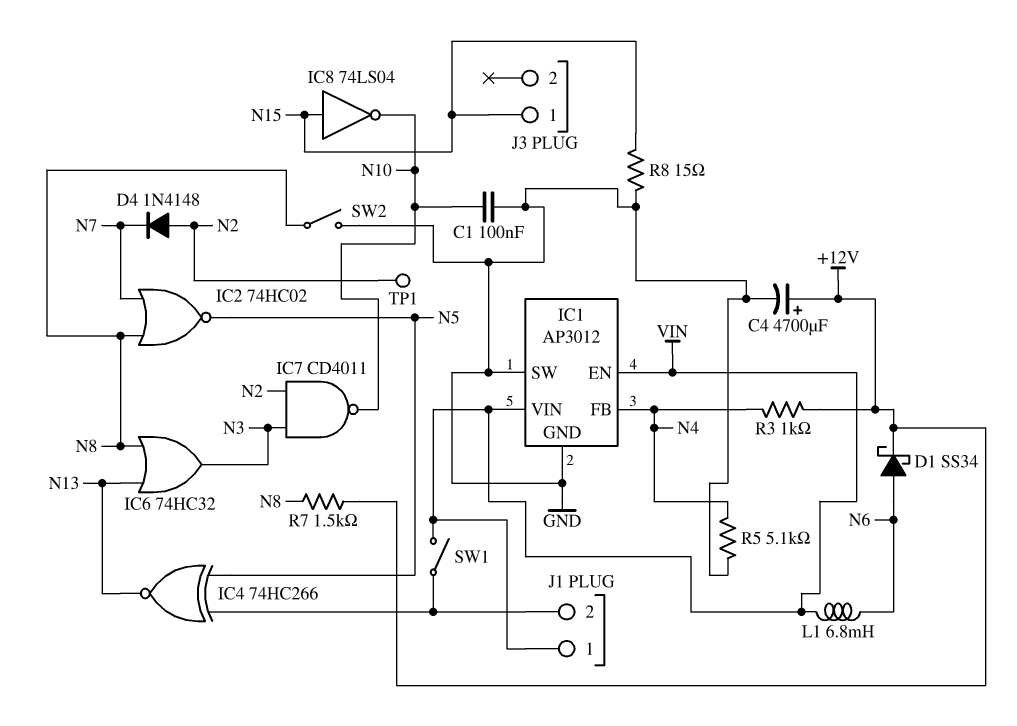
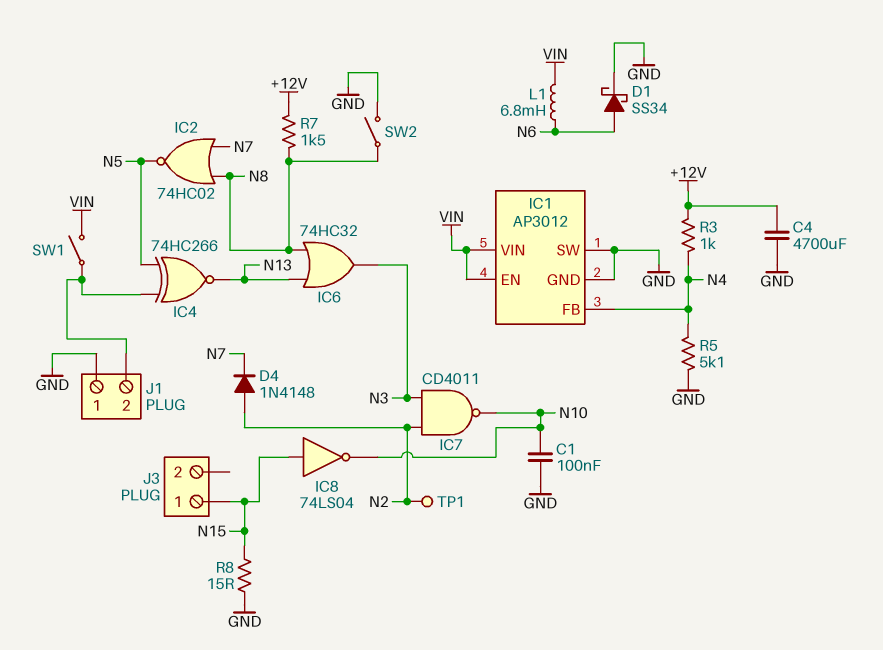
C4: 4700uF (plus +12V, minus GND) -> 4700uF (+12V, GND)
D1: schottky SS34 (A N6, K +12V) -> schottky SS34 (A N6, K GND)
J1 pin 1: VIN -> GND

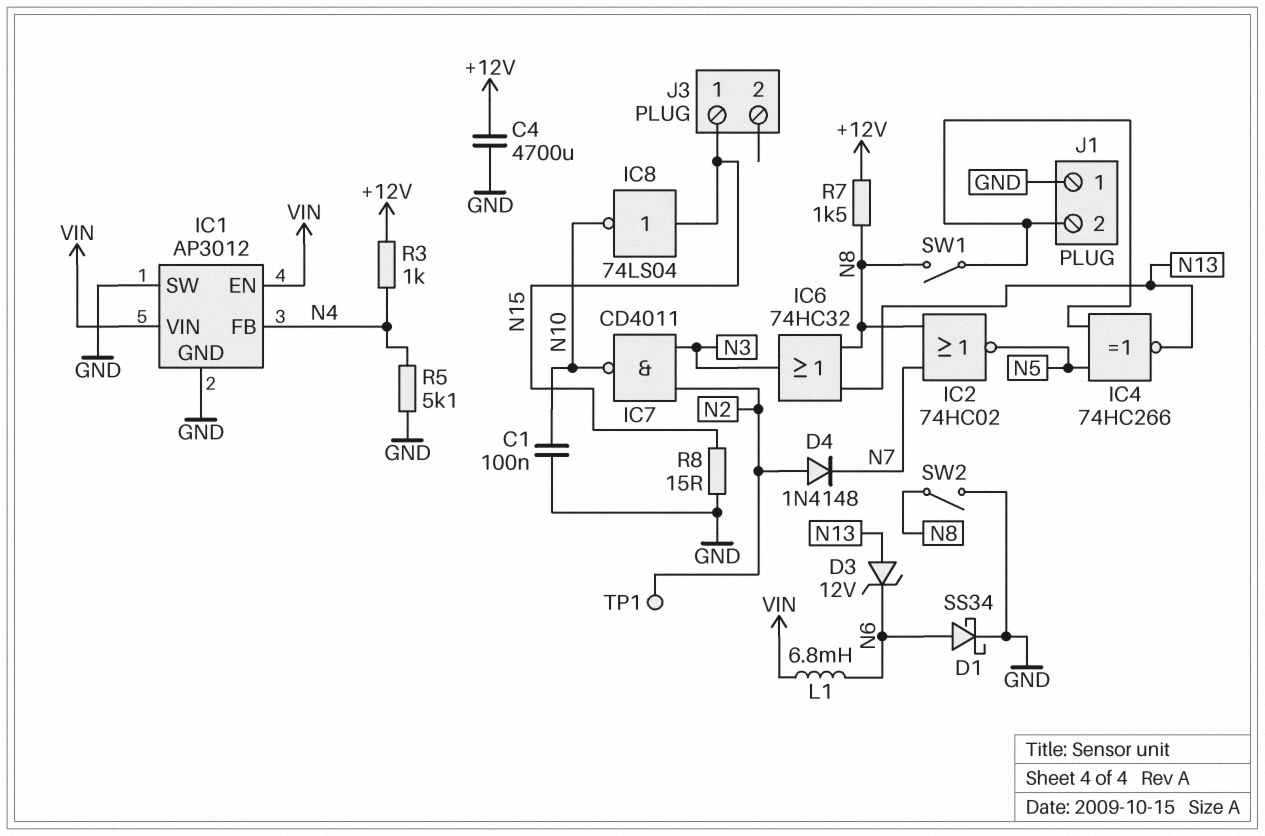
D3: none -> zener 12V (A N13, K N6)
SW1: switch (J1/2, VIN) -> switch (J1/2, N8)

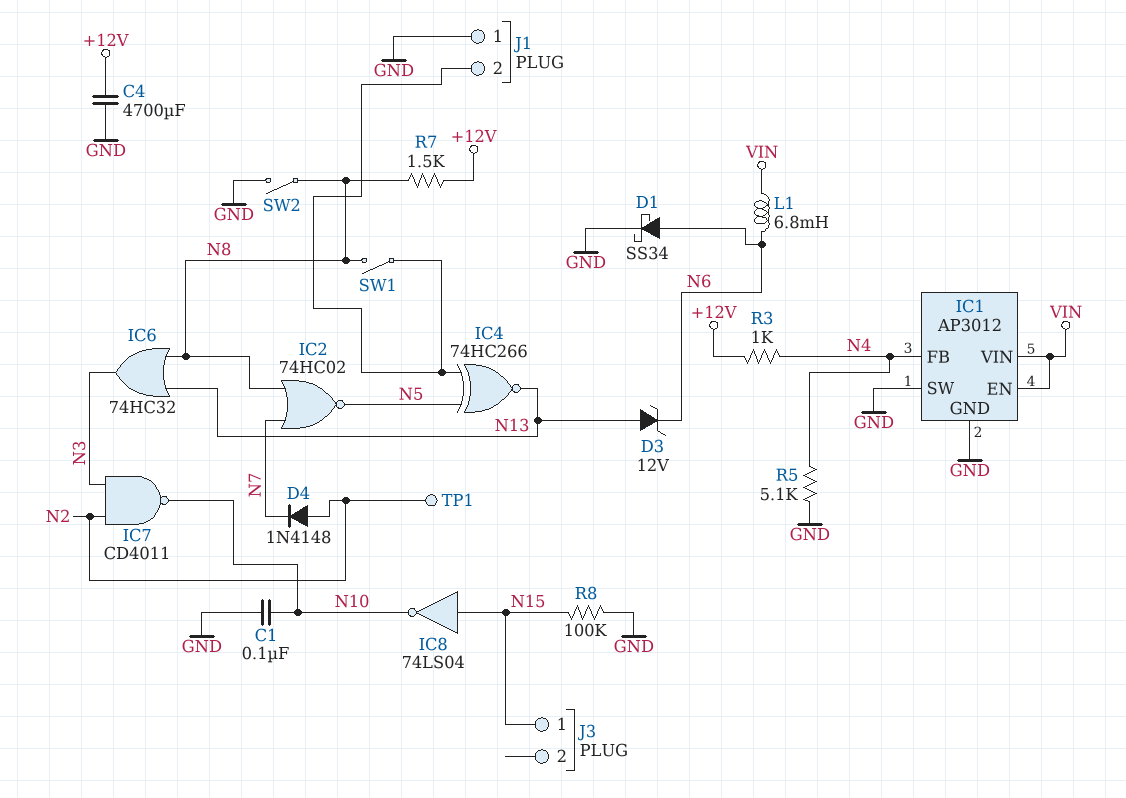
R8: 15 (GND, N15) -> 100k (GND, N15)

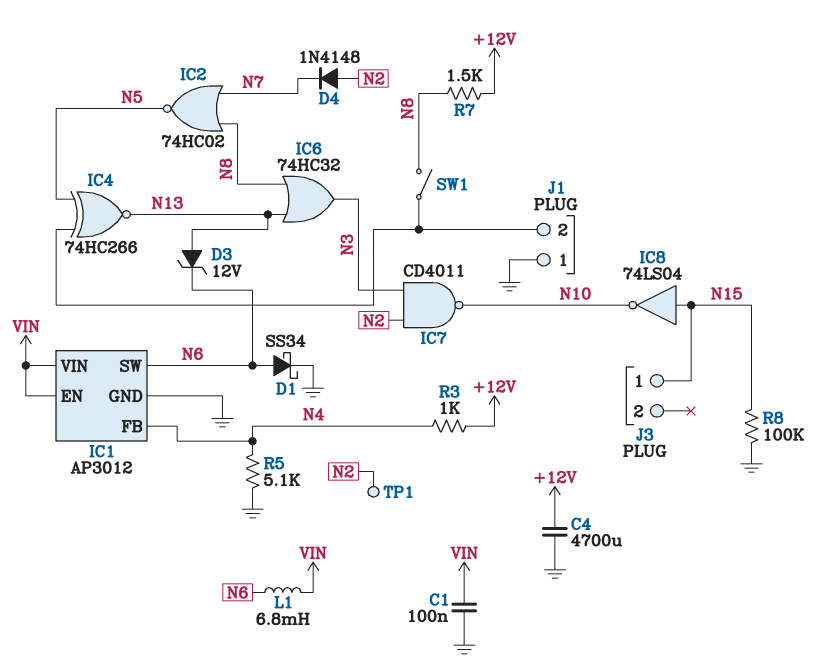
C1: 100nF (GND, N10) -> 100nF (GND, VIN)
IC1 pin SW: GND -> N6
SW2: switch (GND, N8) -> none

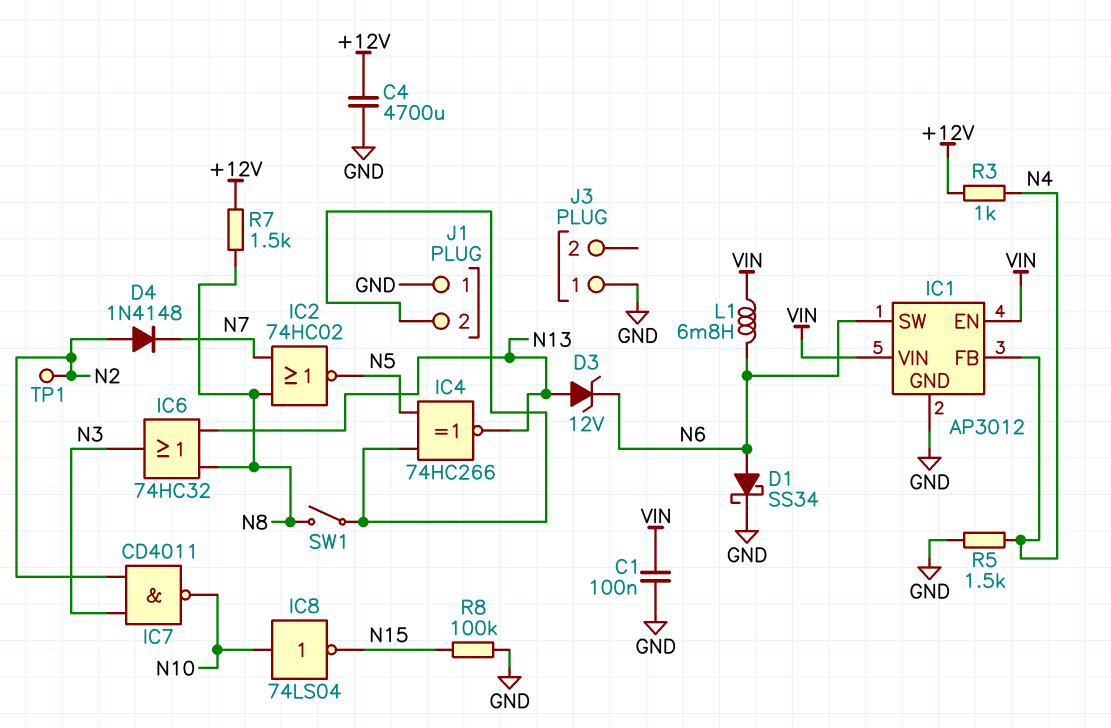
IC8: NOT 74LS04 (in N15, out N10) -> NOT 74LS04 (in N10, out N15)
J3 pin 1: N15 -> GND
R5: 5.1k (GND, N4) -> 1.5k (GND, N4)

